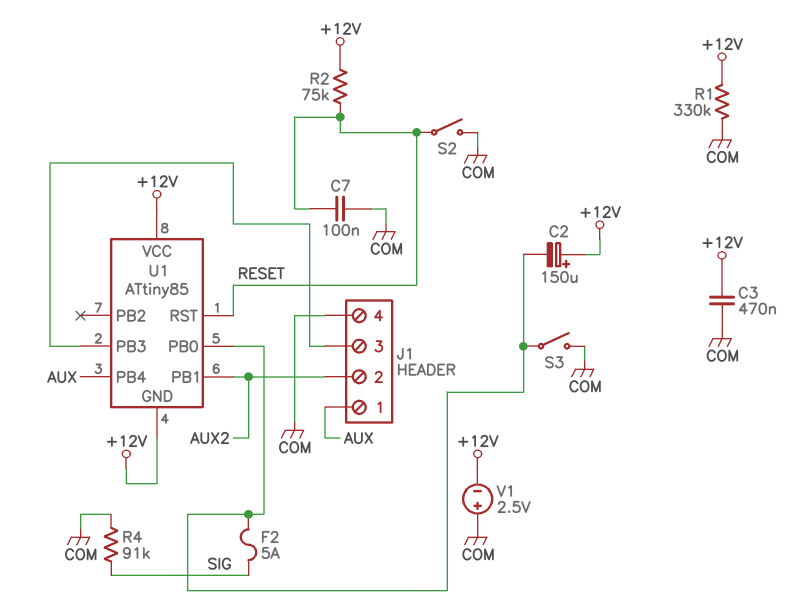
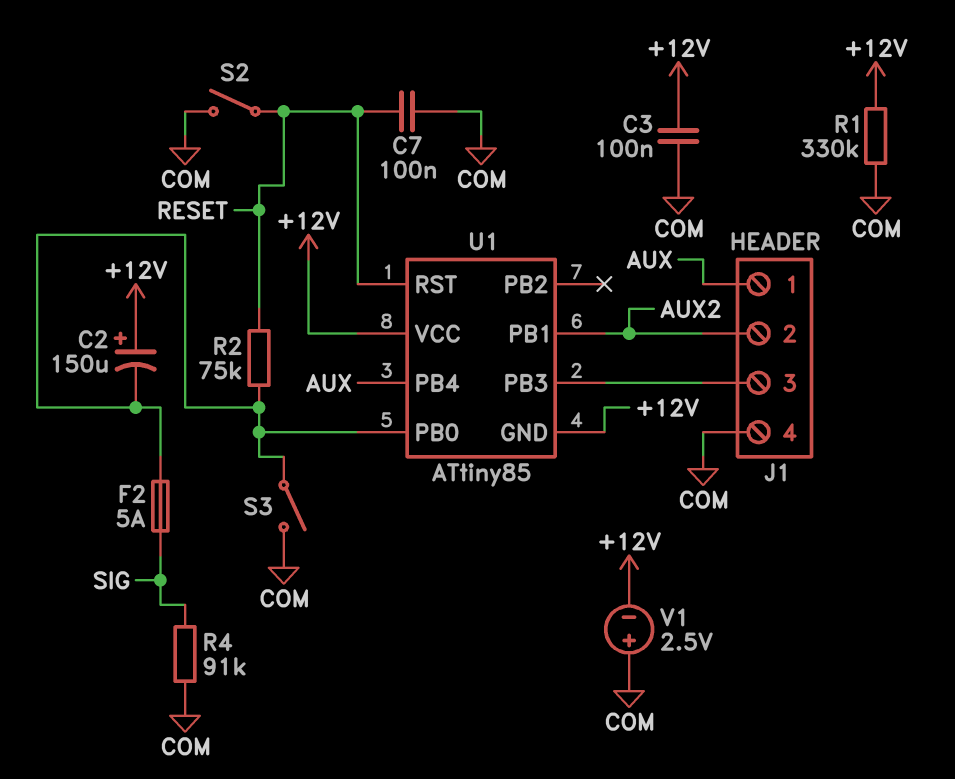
C3: 470nF (+12V, COM) -> 100nF (+12V, COM)
R2: 75k (+12V, RESET) -> 75k (RESET, U1/PB0)

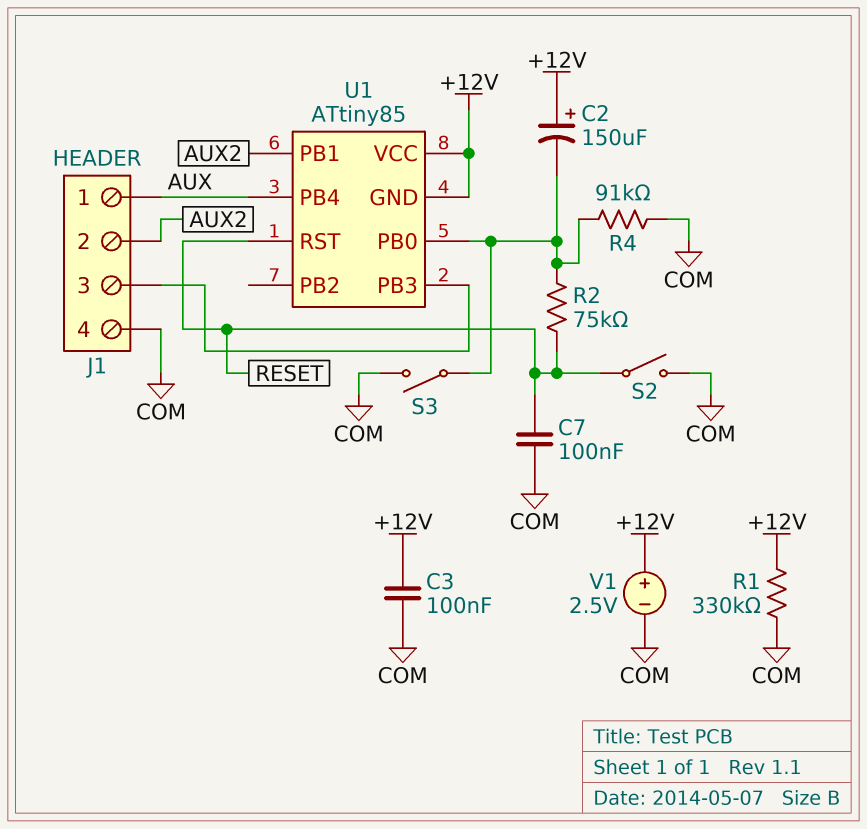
F2: 5A (SIG, U1/PB0) -> none
R4: 91k (COM, SIG) -> 91k (COM, U1/PB0)
V1: 2.5V (plus COM, minus +12V) -> 2.5V (plus +12V, minus COM)

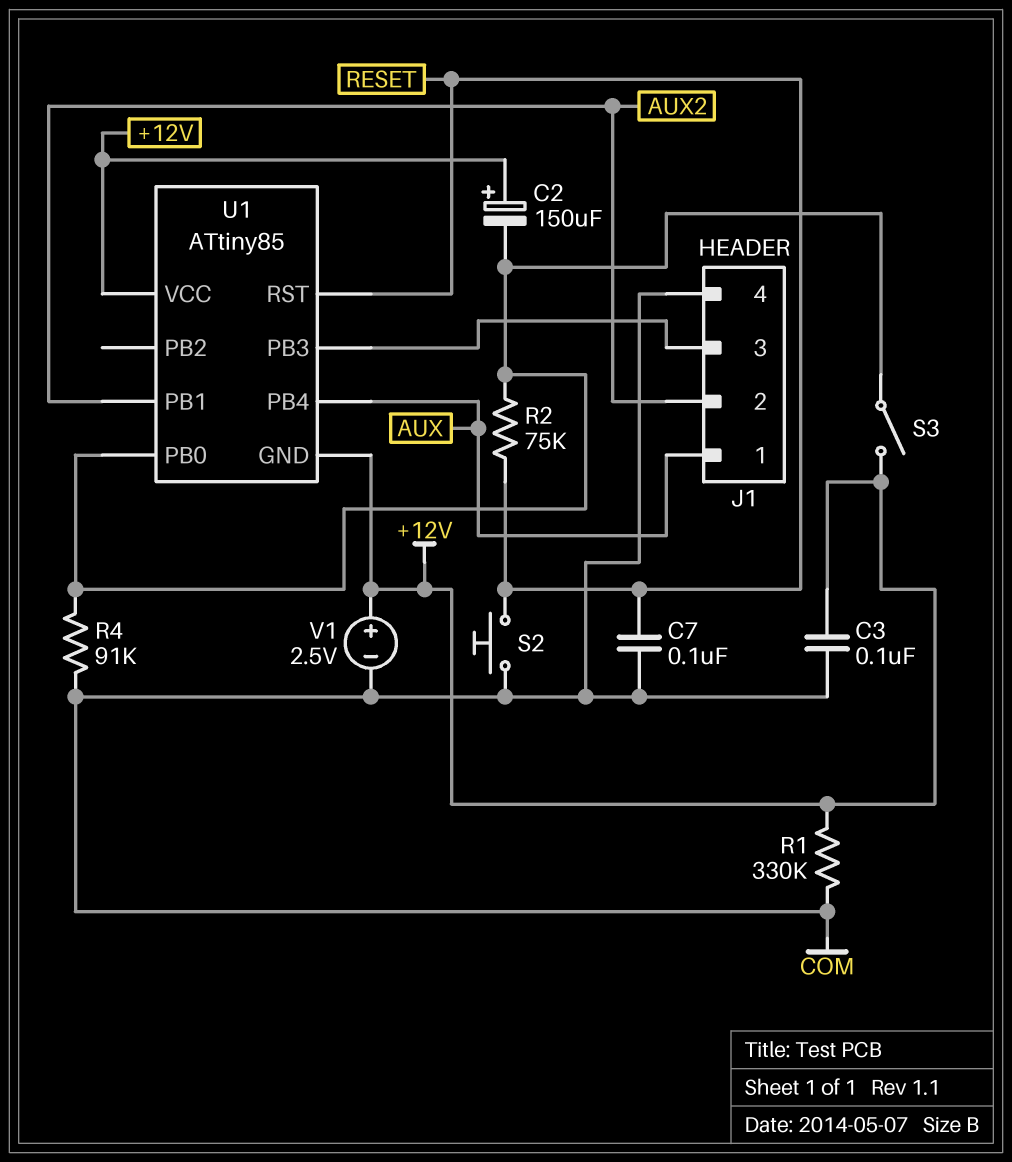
S2: switch (COM, RESET) -> button (COM, RESET)
S3: switch (COM, U1/PB0) -> switch (+12V, U1/PB0)

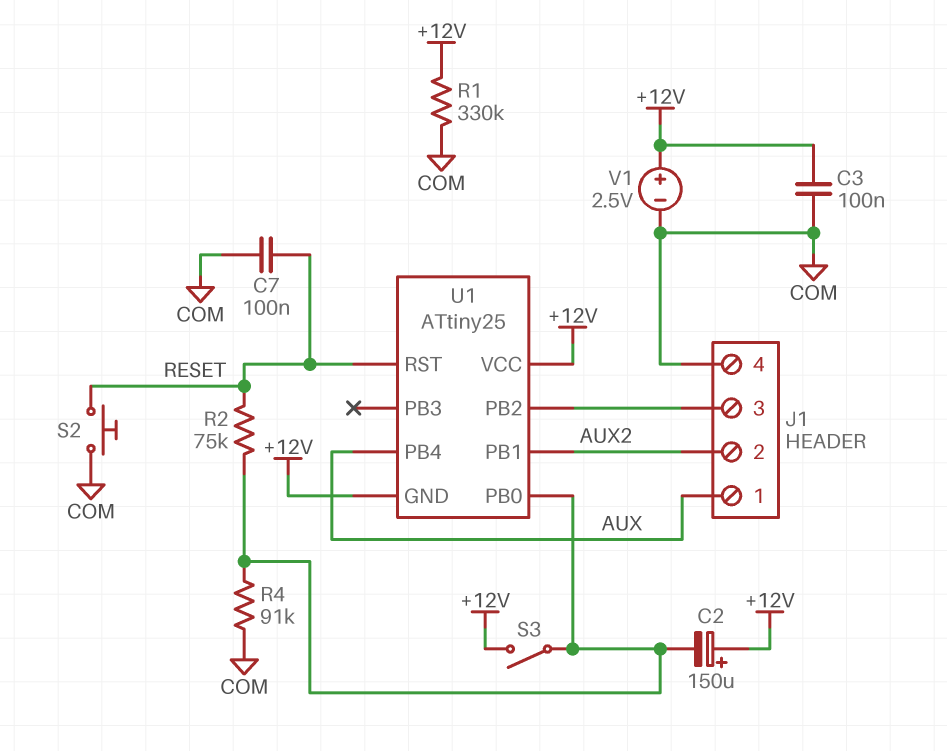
U1: ATtiny85 -> ATtiny25
U1 pin PB2: none -> J1/3
U1 pin PB3: J1/3 -> none

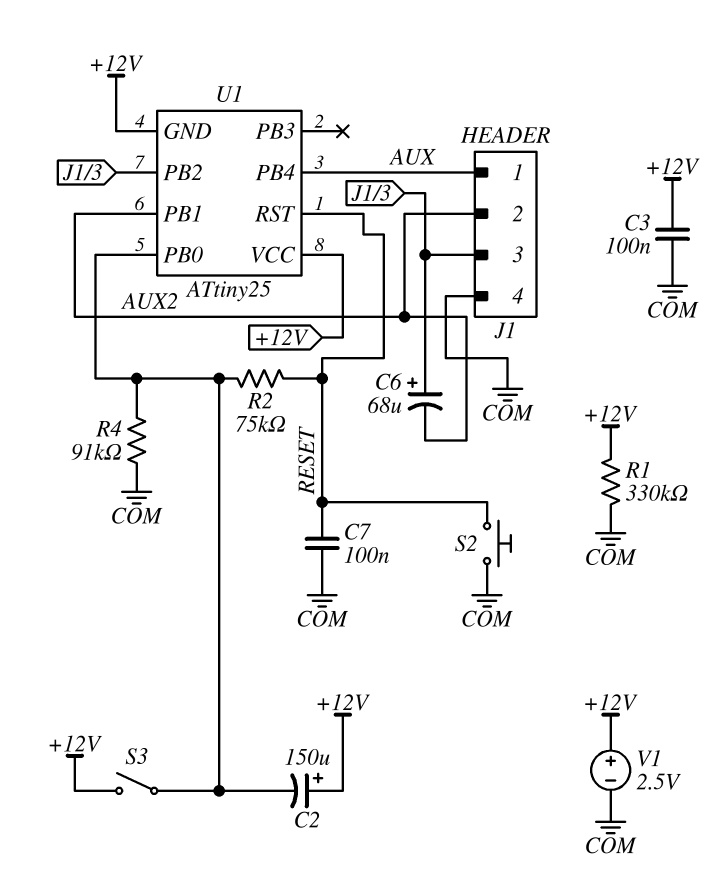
C6: none -> 68uF (plus J1/3, minus AUX2)

